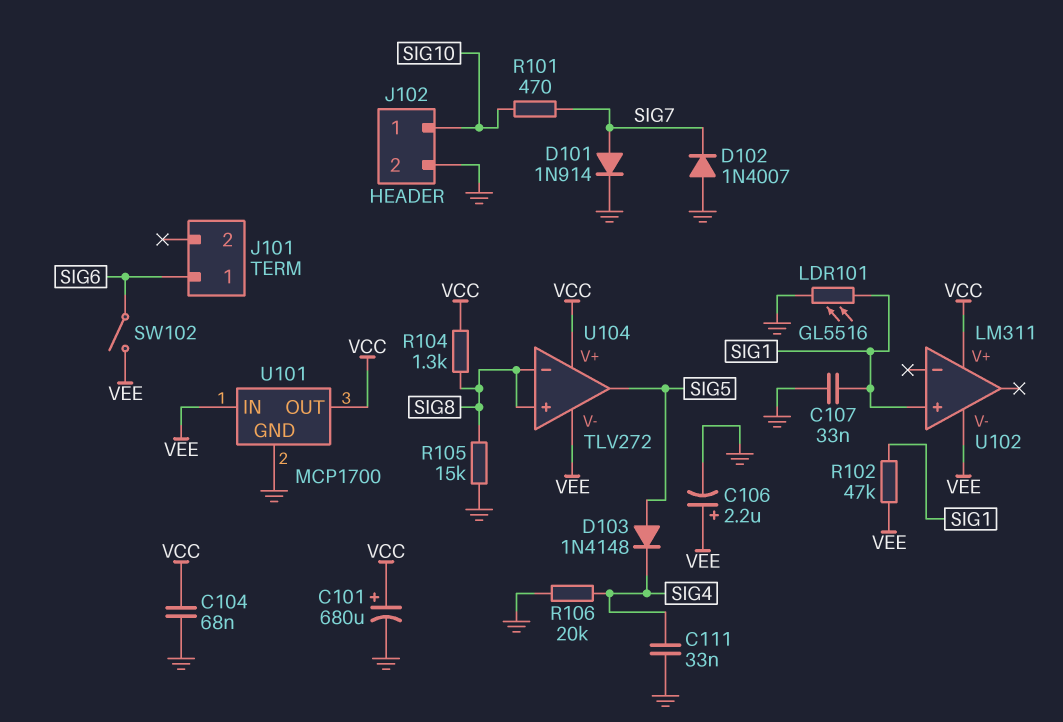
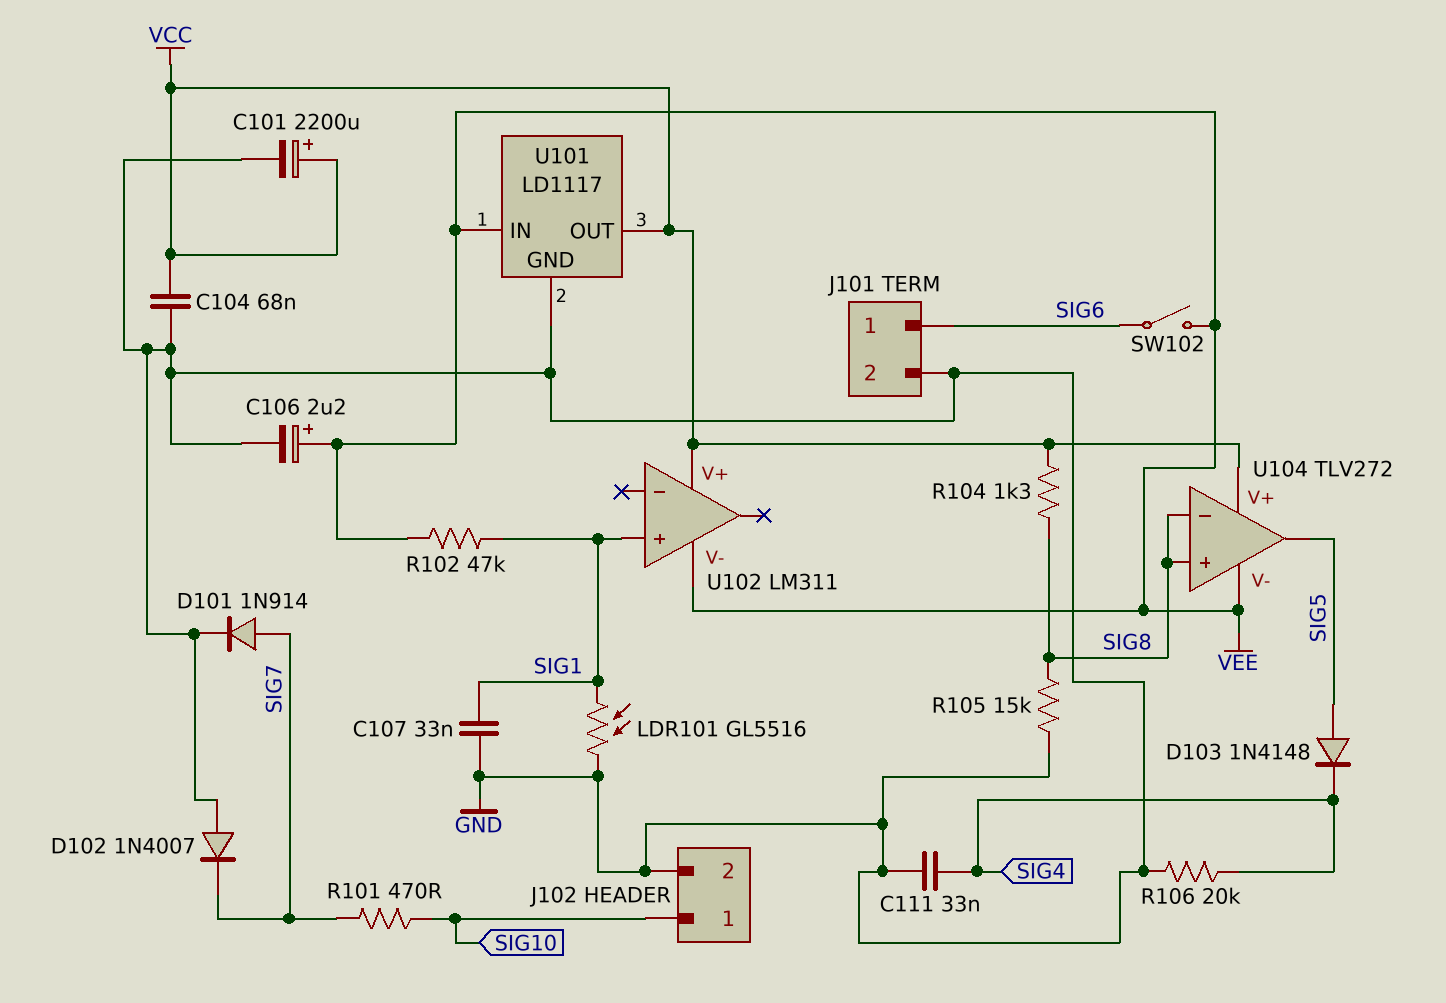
C101: 680uF (plus VCC, minus GND) -> 2200uF (plus VCC, minus GND)
J101 pin 2: none -> GND
U101: MCP1700 -> LD1117

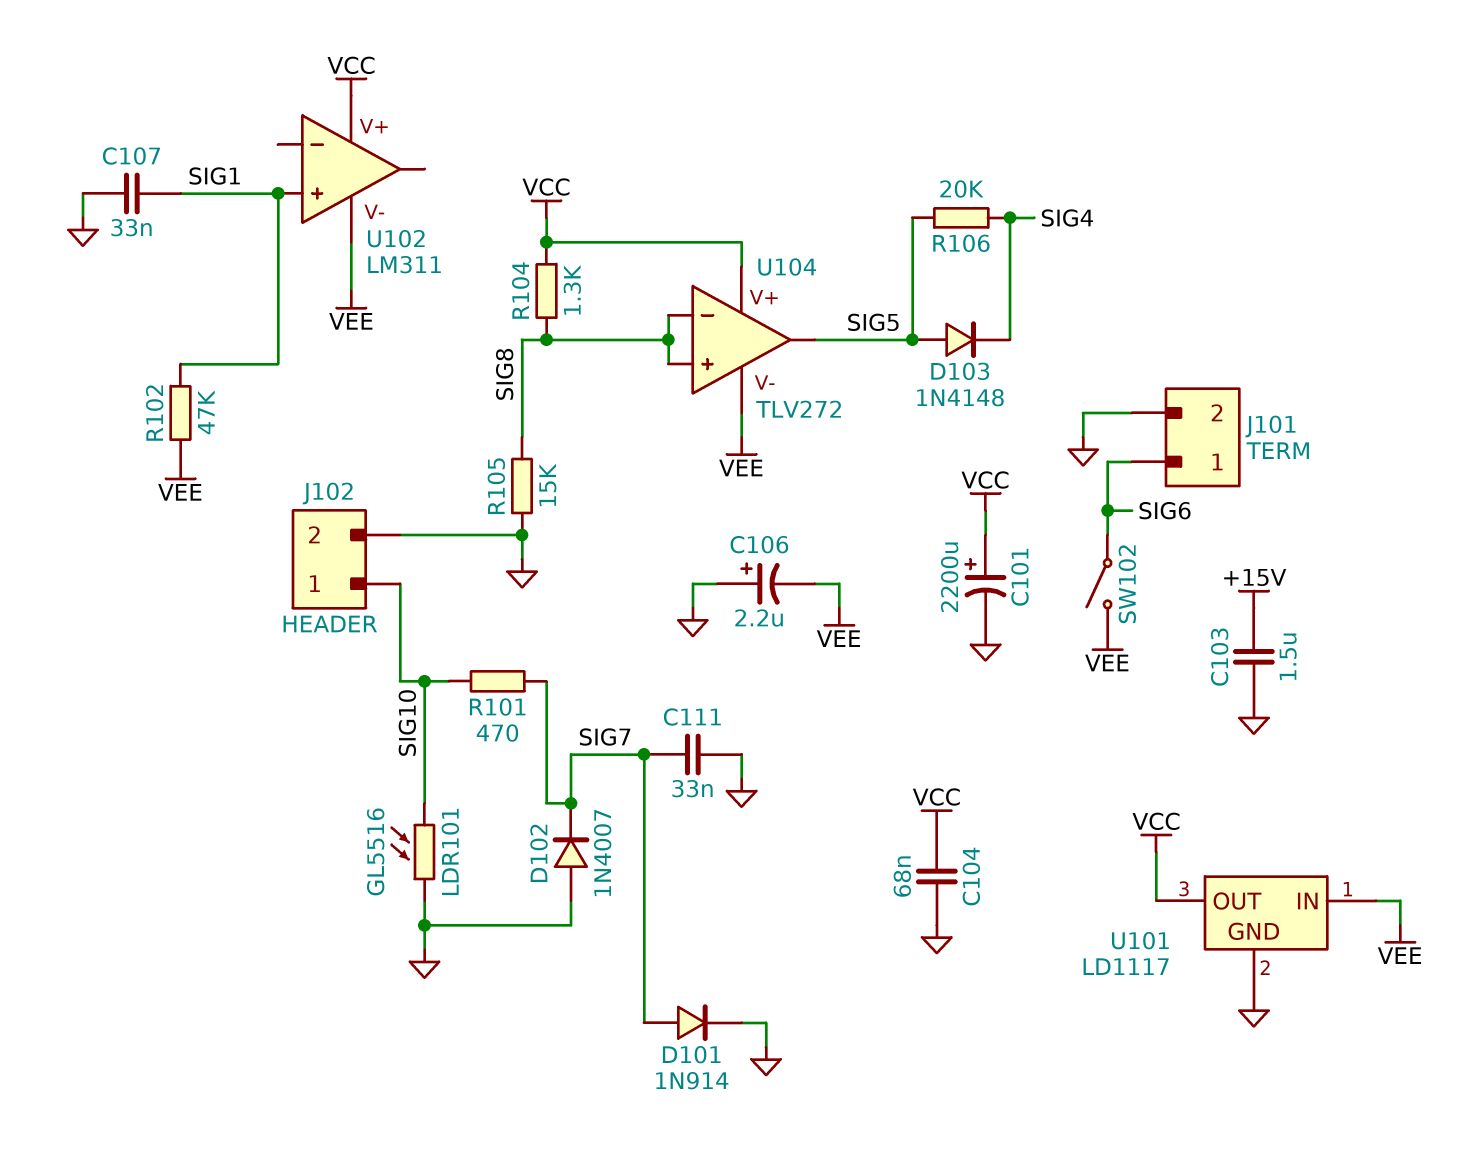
C103: none -> 1.5uF (+15V, GND)
C106: 2.2uF (plus VEE, minus GND) -> 2.2uF (plus GND, minus VEE)
C111: 33nF (GND, SIG4) -> 33nF (GND, SIG7)
LDR101: GL5516 (GND, SIG1) -> GL5516 (GND, SIG10)
R106: 20k (GND, SIG4) -> 20k (SIG4, SIG5)

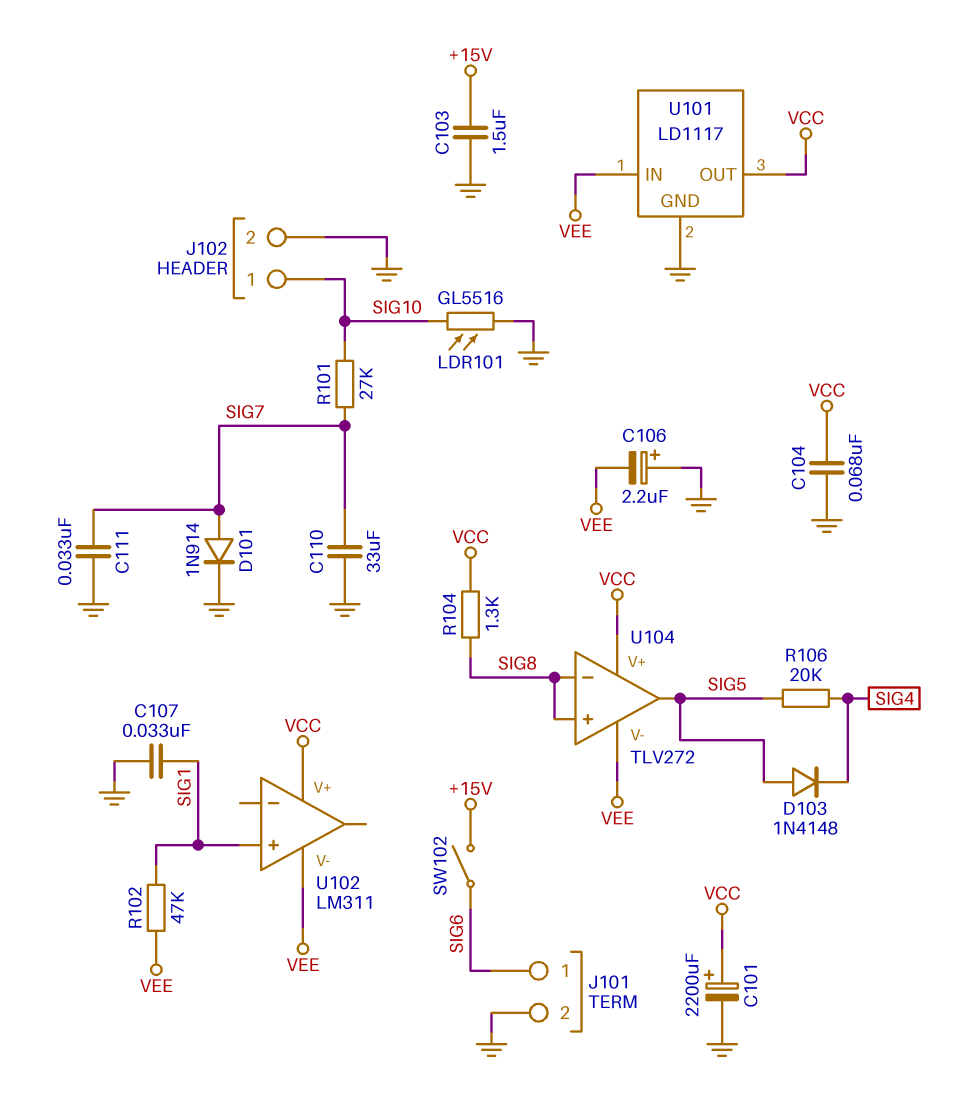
C110: none -> 33uF (GND, SIG7)
D102: diode 1N4007 (A GND, K SIG7) -> none
R101: 470 (SIG7, SIG10) -> 27k (SIG7, SIG10)
R105: 15k (GND, SIG8) -> none
SW102: switch (SIG6, VEE) -> switch (+15V, SIG6)

